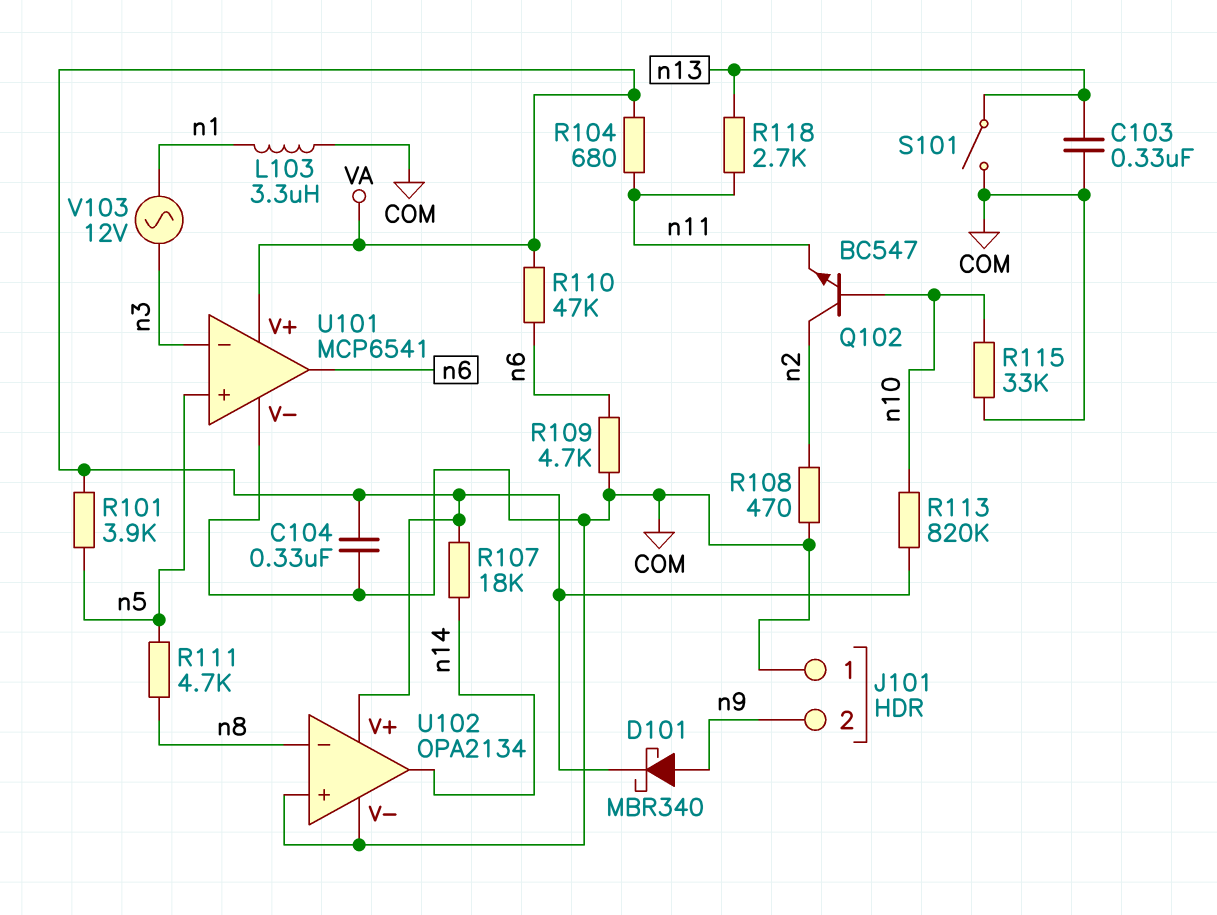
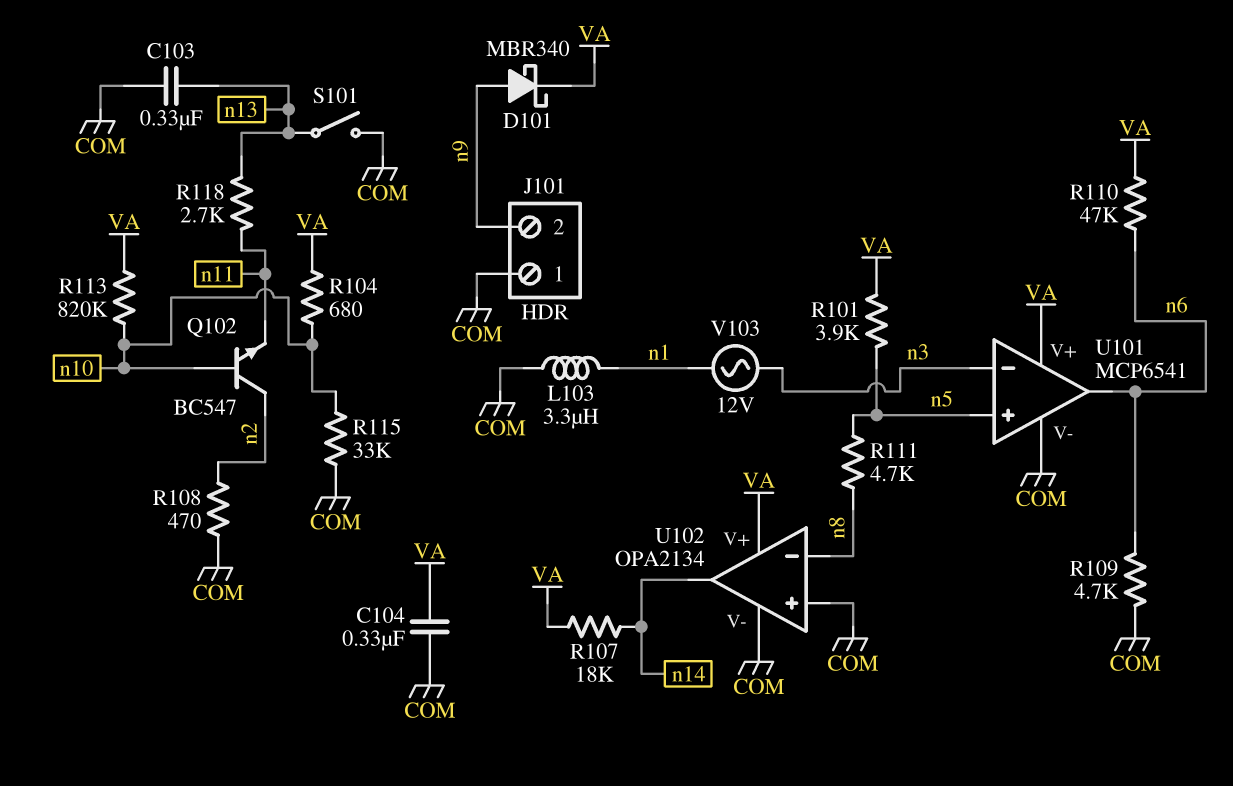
R104: 680 (VA, n11) -> 680 (VA, n10)

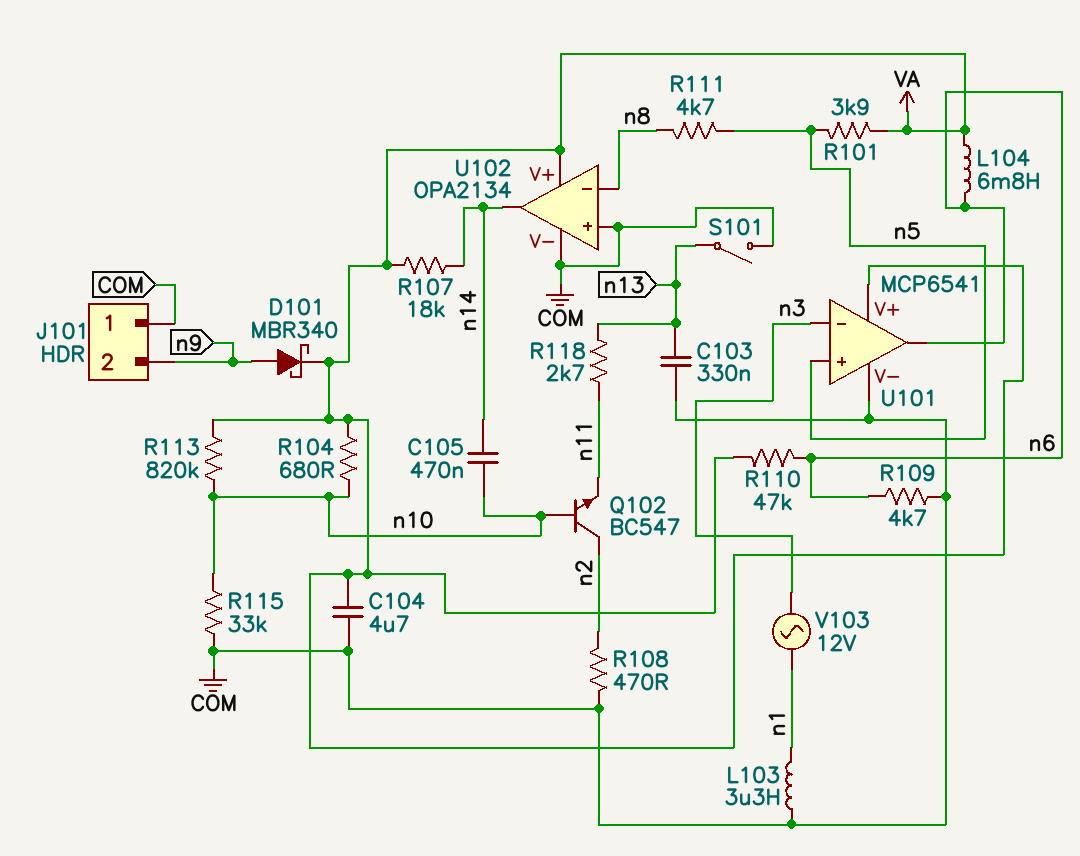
C104: 330nF (COM, VA) -> 4.7uF (COM, VA)
C105: none -> 470nF (n10, n14)
L104: none -> 6.8mH (VA, n6)

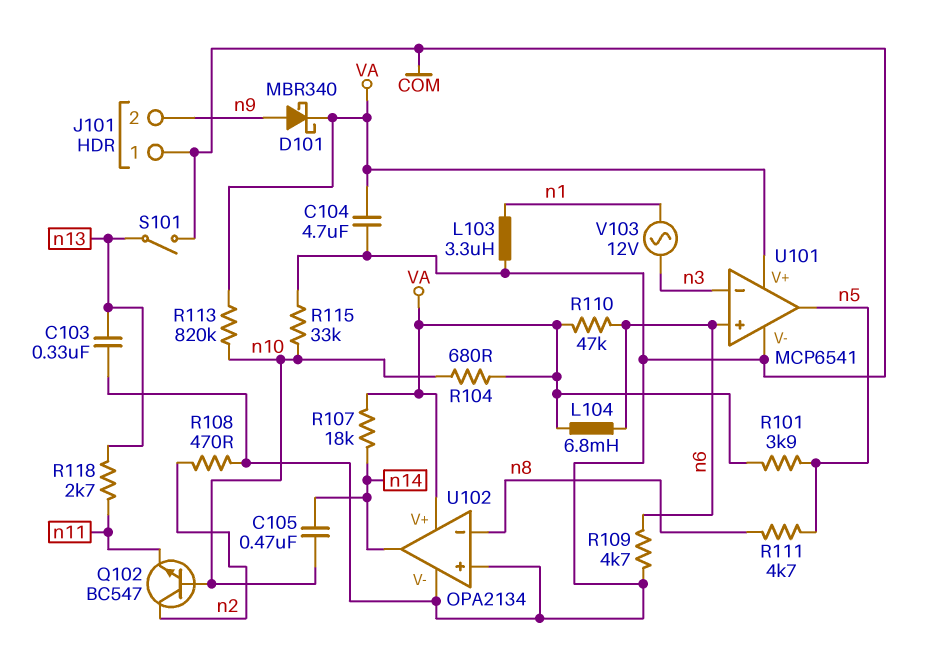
U101 pin in+: n5 -> n6
U101 pin out: n6 -> n5

